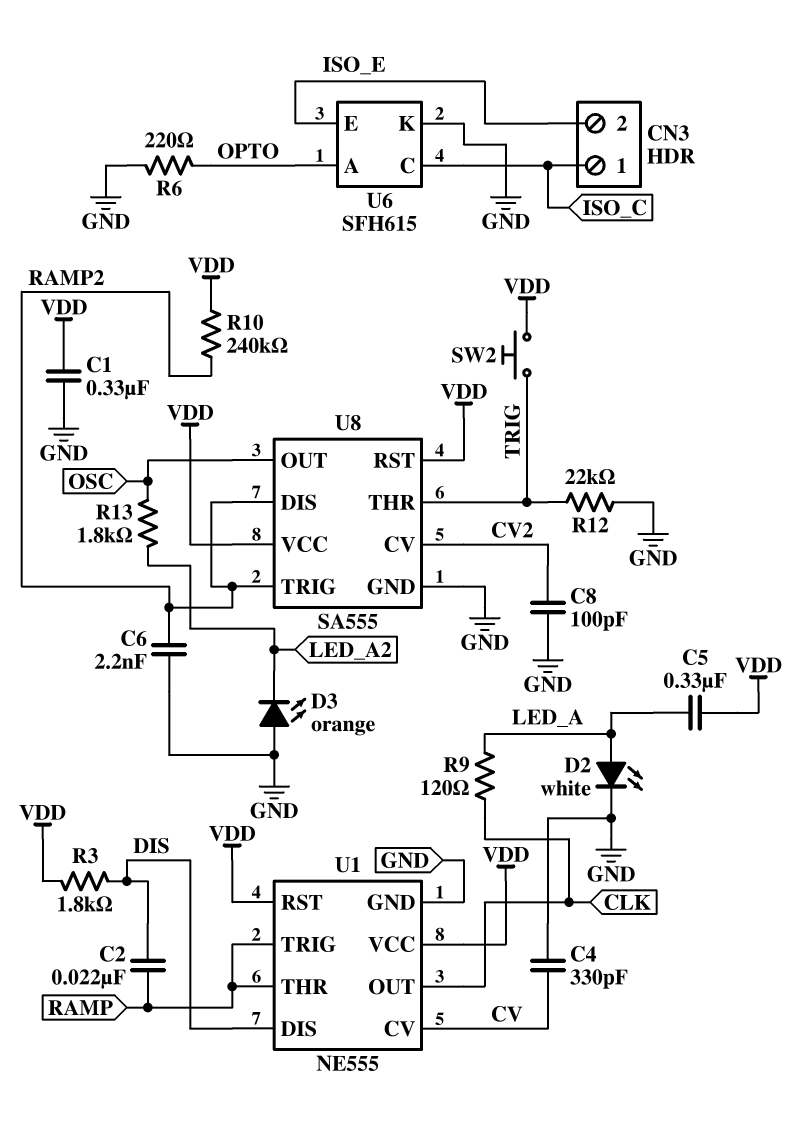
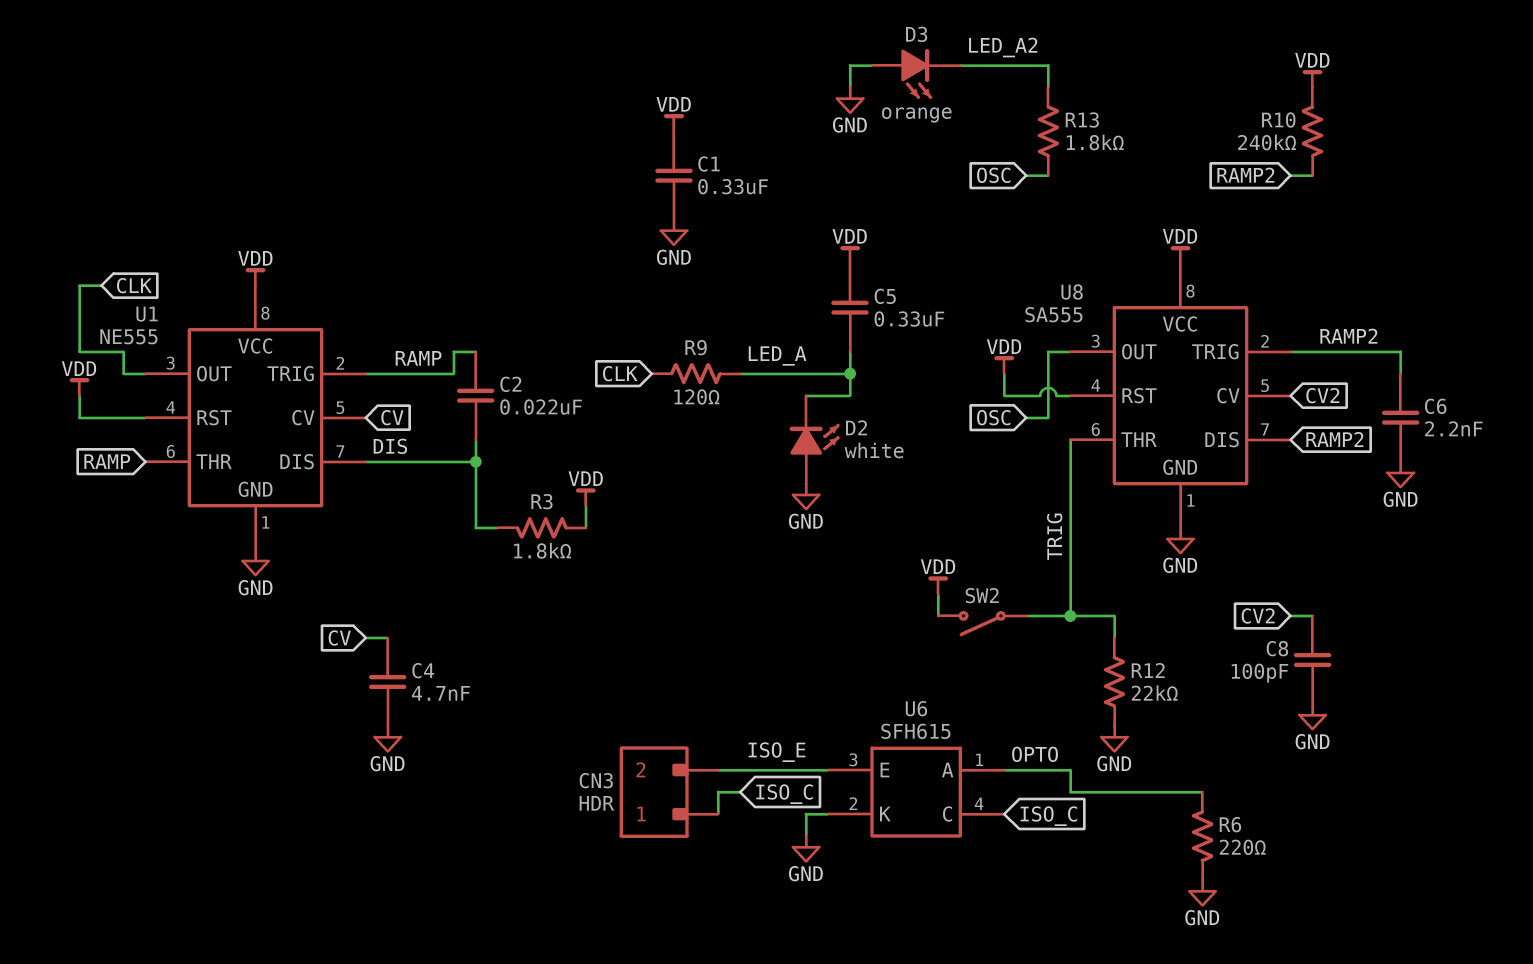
C4: 330pF (CV, GND) -> 4.7nF (CV, GND)
D2: LED white (A LED_A, K GND) -> LED white (A GND, K LED_A)
SW2: button (TRIG, VDD) -> switch (TRIG, VDD)

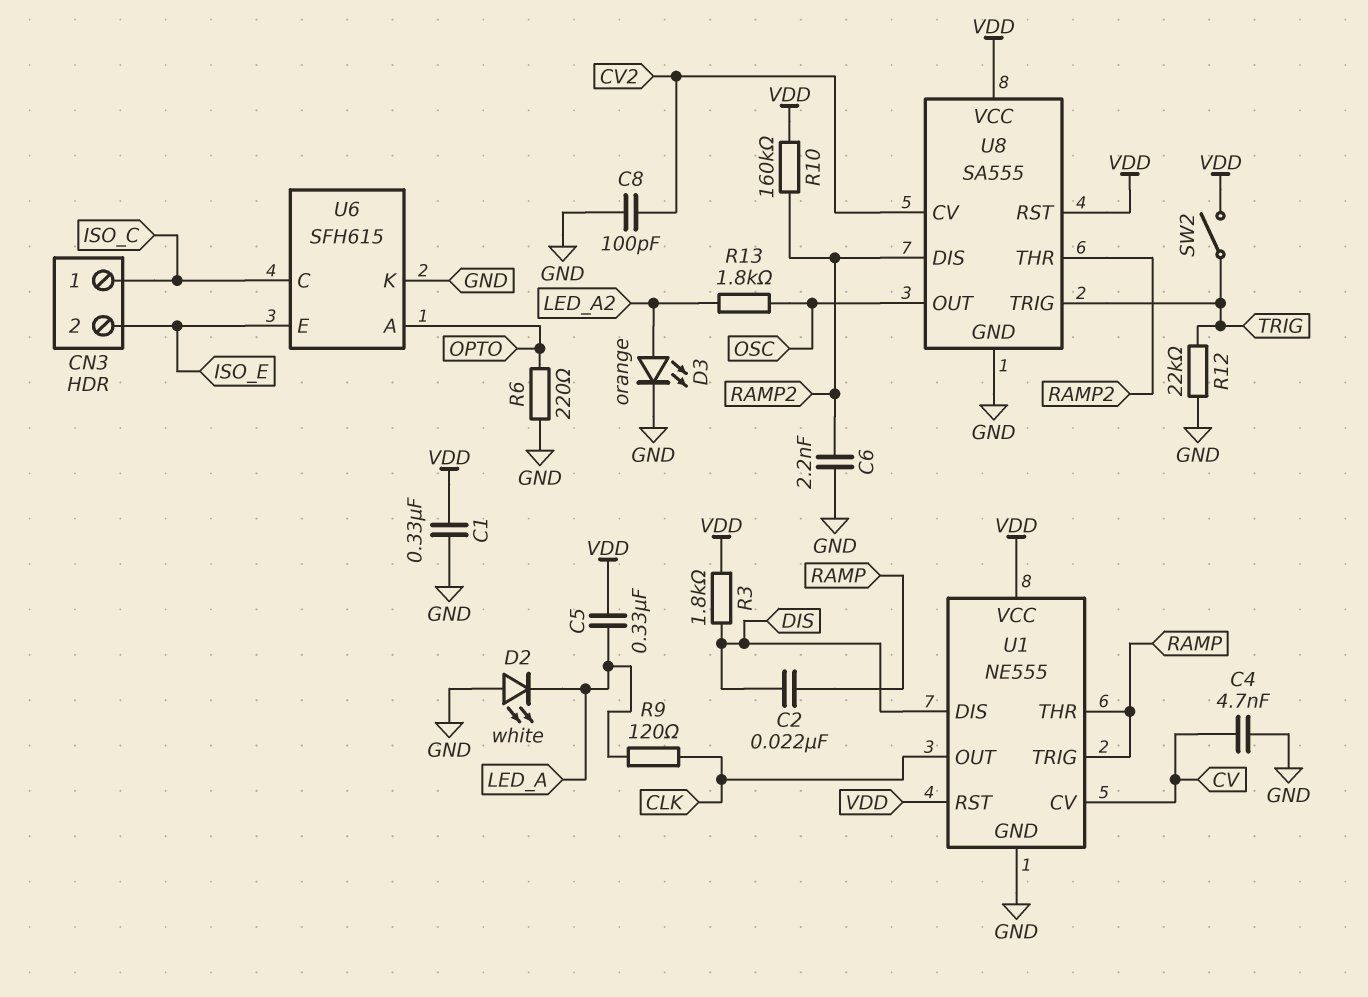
D3: LED orange (A GND, K LED_A2) -> LED orange (A LED_A2, K GND)
R10: 240k (RAMP2, VDD) -> 160k (RAMP2, VDD)
U8 pin THR: TRIG -> RAMP2
U8 pin TRIG: RAMP2 -> TRIG

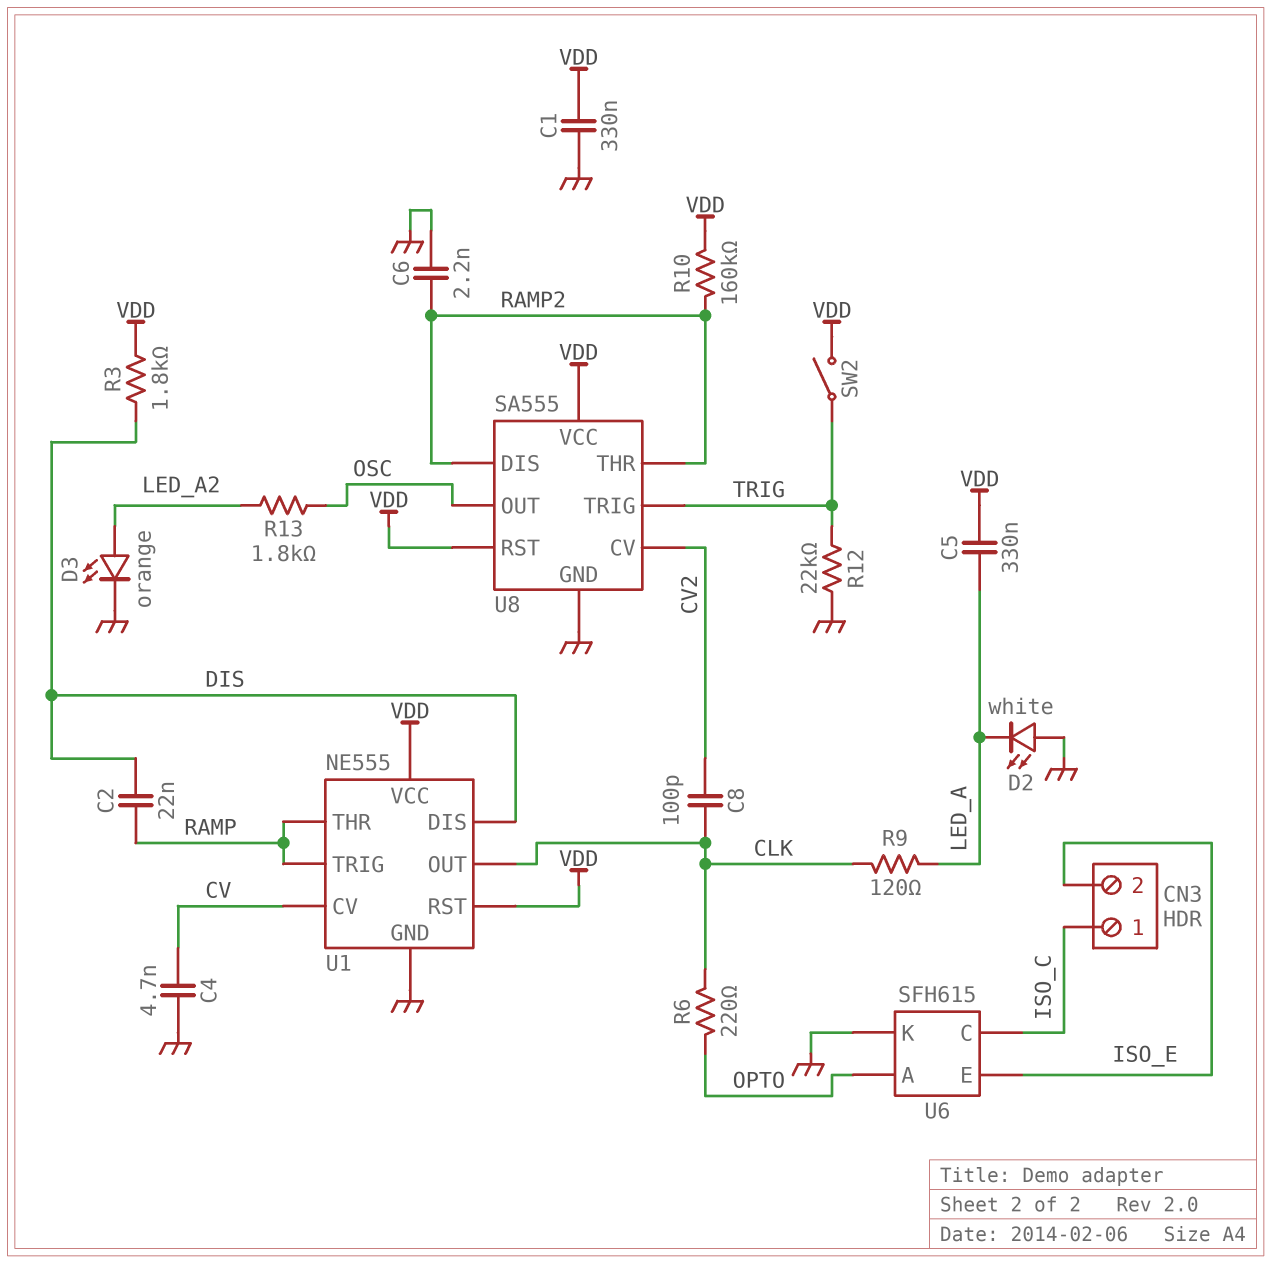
C8: 100pF (CV2, GND) -> 100pF (CLK, CV2)
R6: 220 (GND, OPTO) -> 220 (CLK, OPTO)

